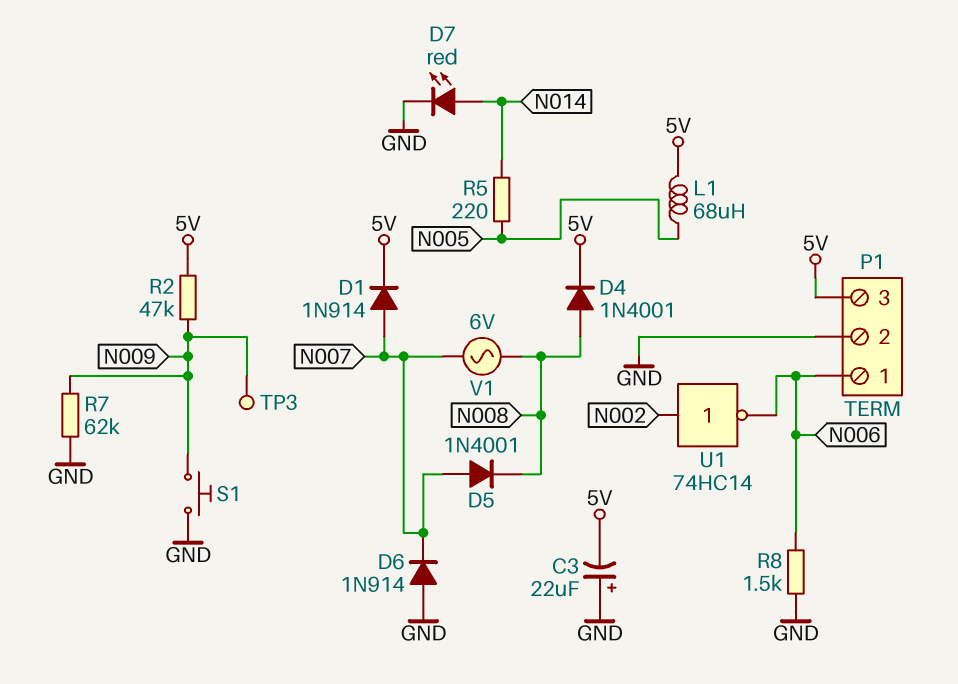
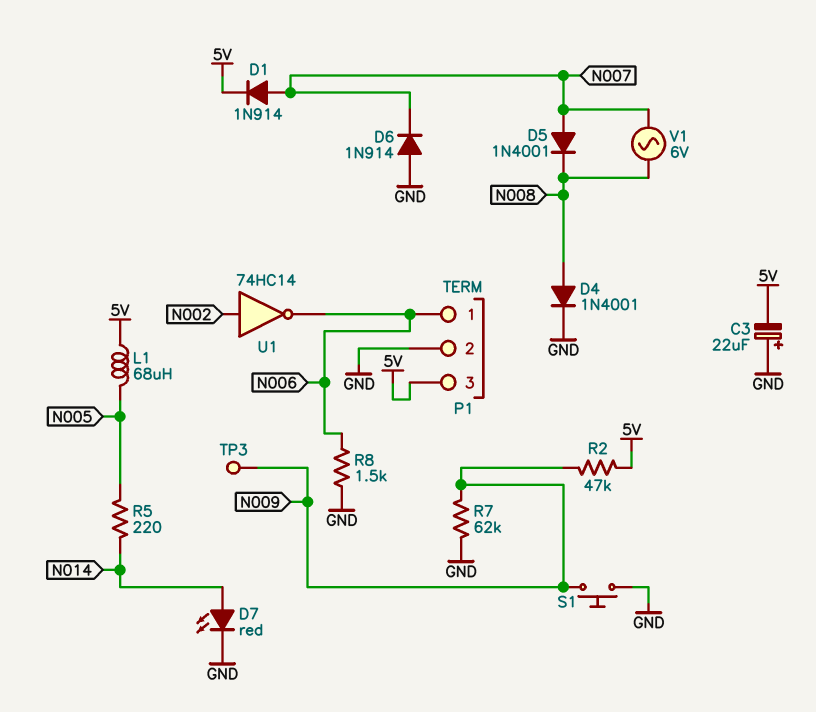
D4: diode 1N4001 (A N008, K 5V) -> diode 1N4001 (A N008, K GND)

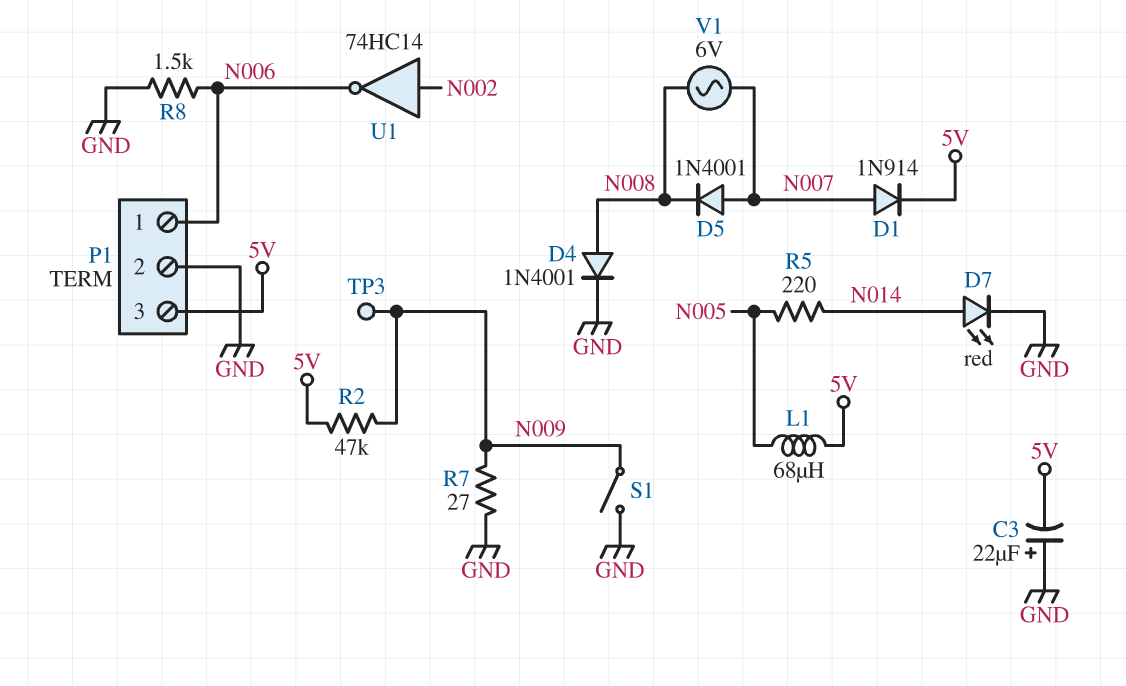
D6: diode 1N914 (A GND, K N007) -> none
R7: 62k (GND, N009) -> 27 (GND, N009)
S1: button (GND, N009) -> switch (GND, N009)

